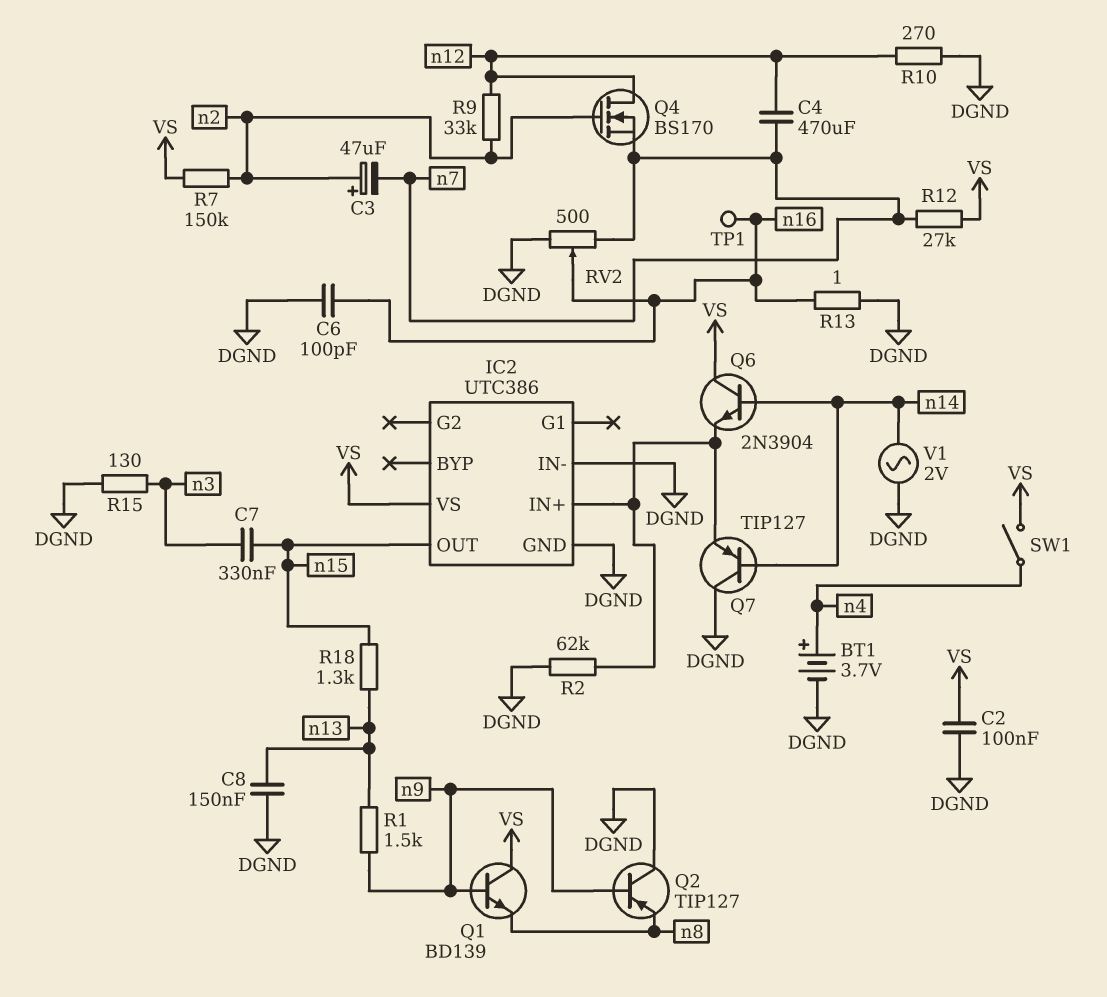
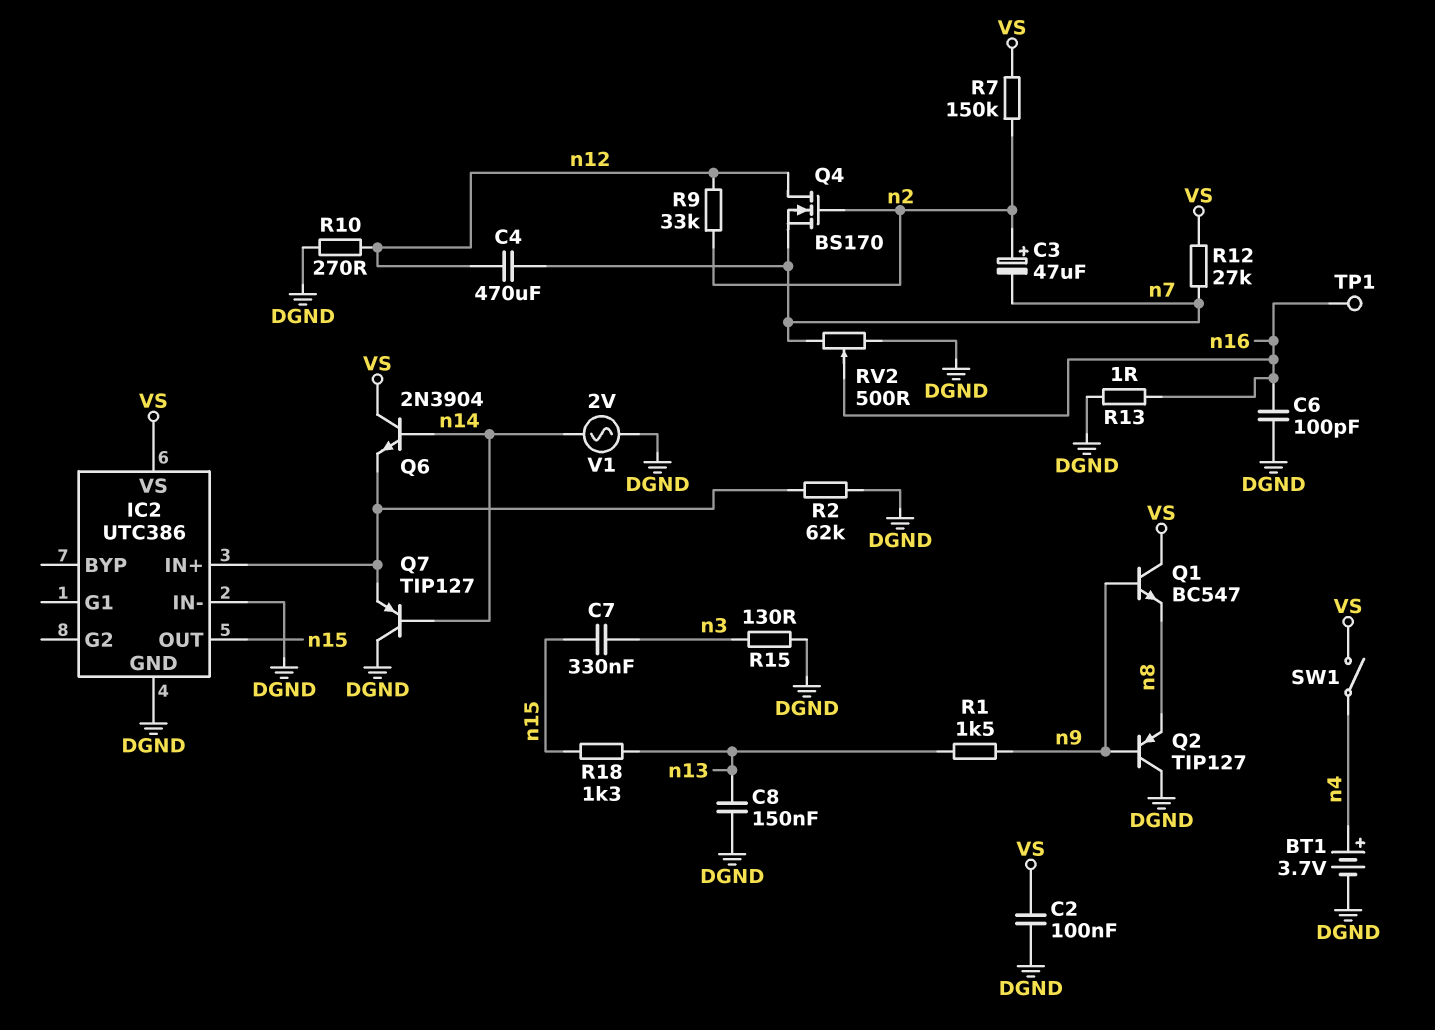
Q1: NPN BD139 (B n9, C VS, E n8) -> NPN BC547 (B n9, C VS, E n8)

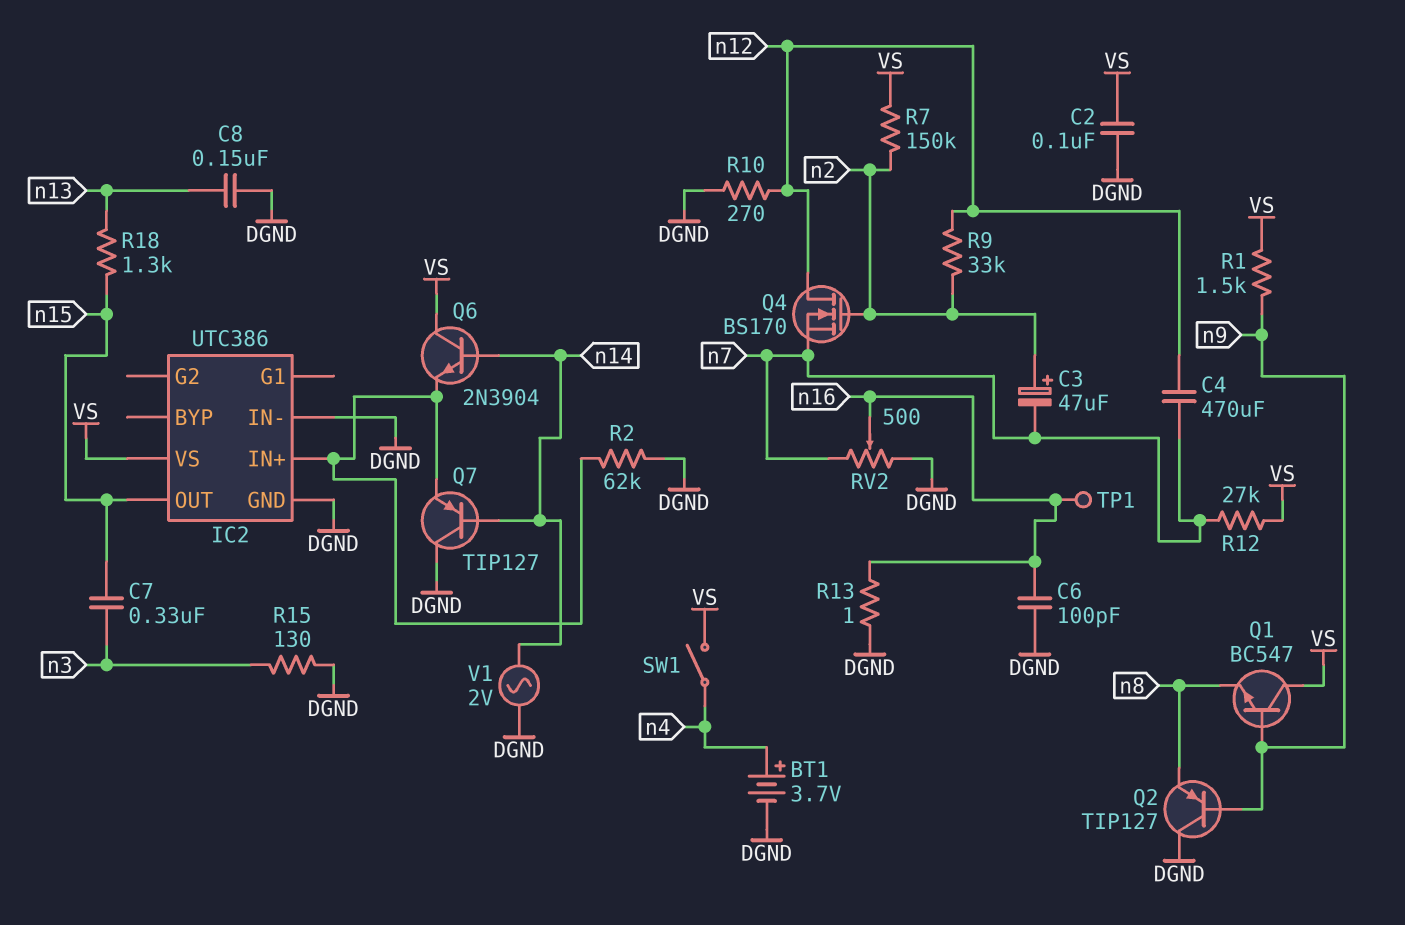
R1: 1.5k (n9, n13) -> 1.5k (VS, n9)

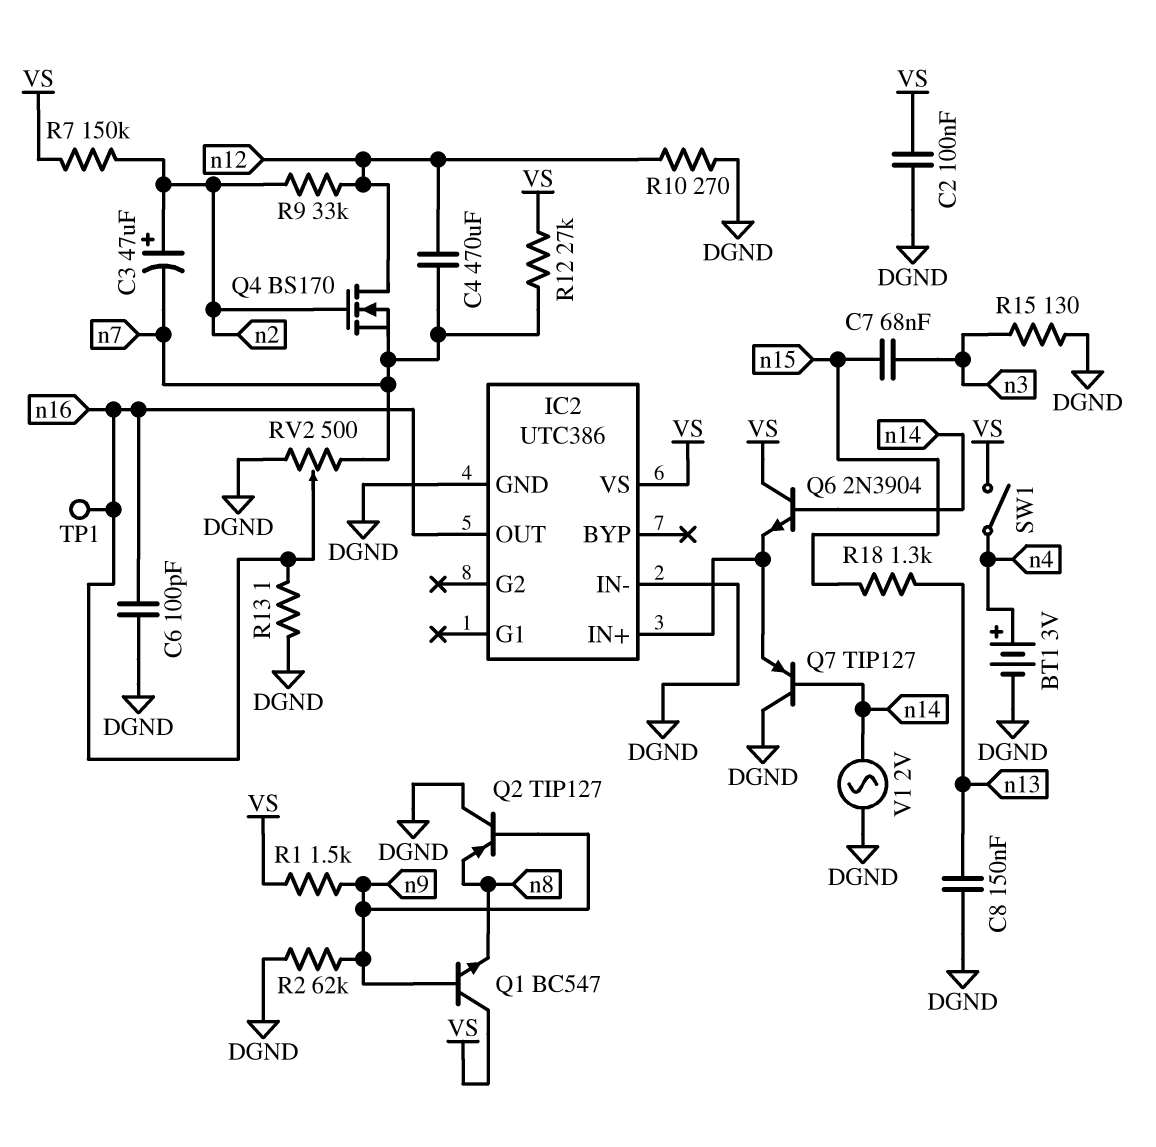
BT1: 3.7V (plus n4, minus DGND) -> 3V (plus n4, minus DGND)
C7: 330nF (n3, n15) -> 68nF (n3, n15)
IC2 pin OUT: n15 -> n16
R2: 62k (DGND, IC2/IN+) -> 62k (DGND, n9)

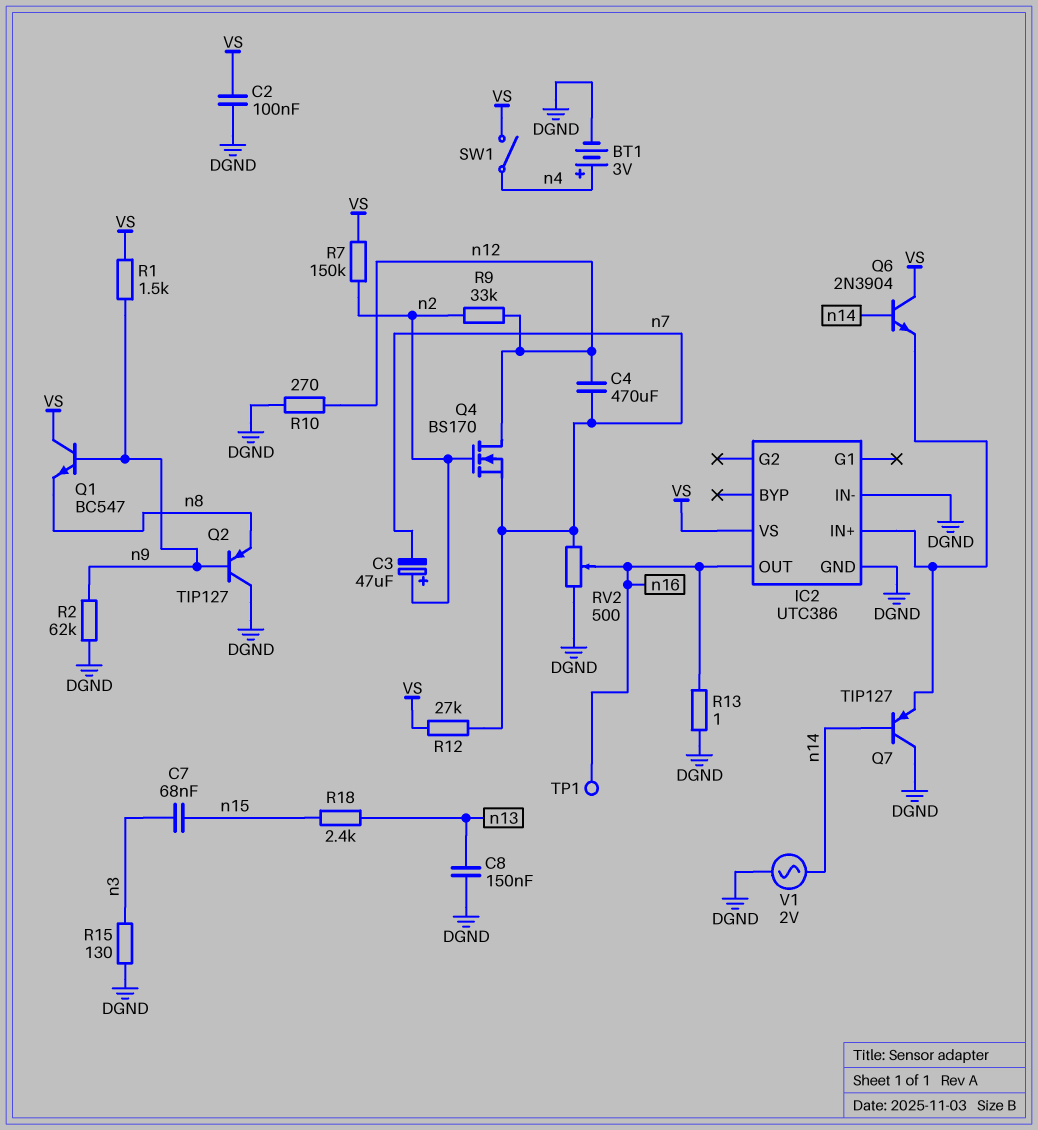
C6: 100pF (DGND, n16) -> none
R18: 1.3k (n13, n15) -> 2.4k (n13, n15)

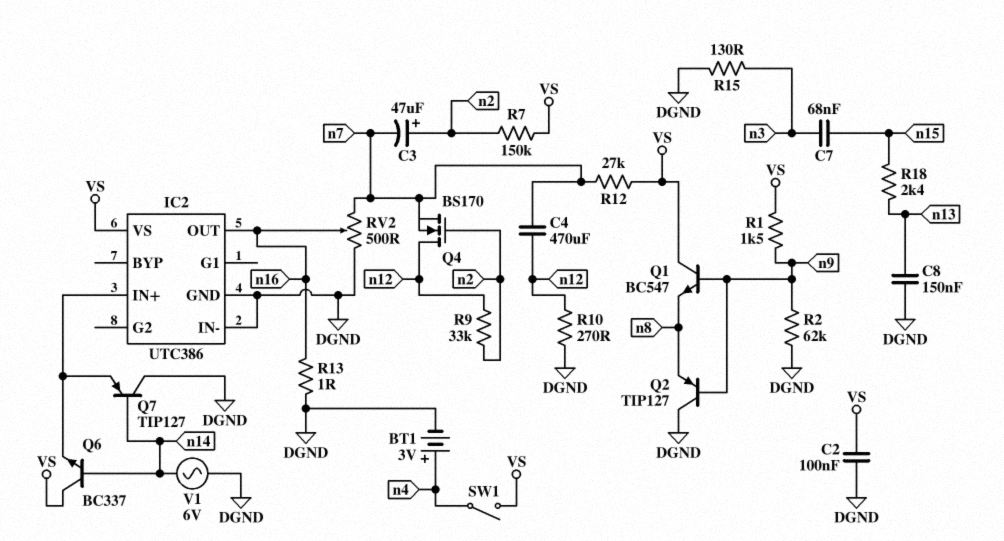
Q6: NPN 2N3904 (B n14, C VS, E IC2/IN+) -> NPN BC337 (B n14, C VS, E IC2/IN+)
TP1: test point (n16) -> none
V1: AC 2V (DGND, n14) -> AC 6V (DGND, n14)

